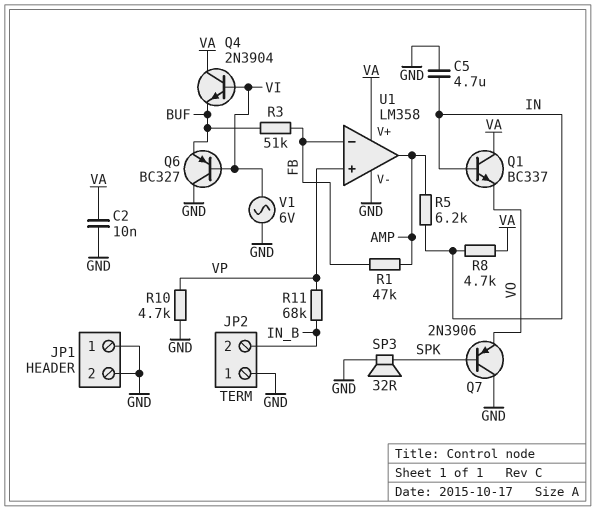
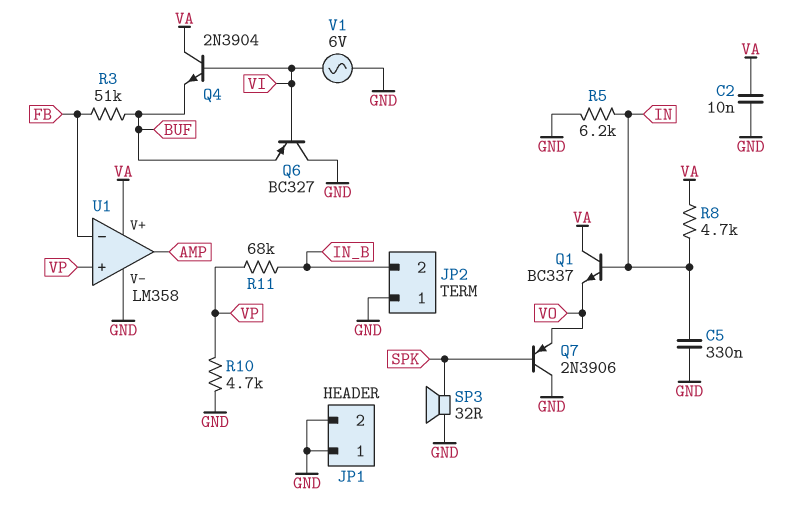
C5: 4.7uF (GND, IN) -> 330nF (GND, IN)
R1: 47k (AMP, FB) -> none
R5: 6.2k (AMP, IN) -> 6.2k (GND, IN)

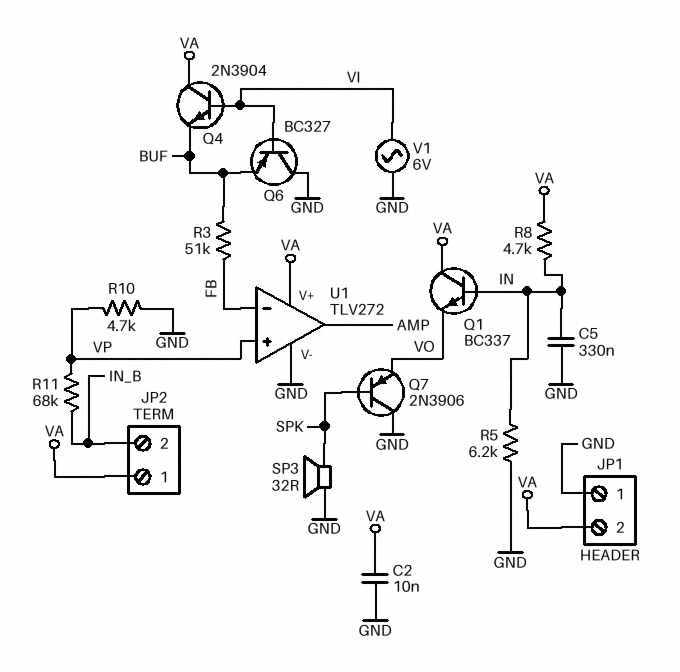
JP1 pin 2: GND -> VA
JP2 pin 1: GND -> VA
U1: LM358 -> TLV272

